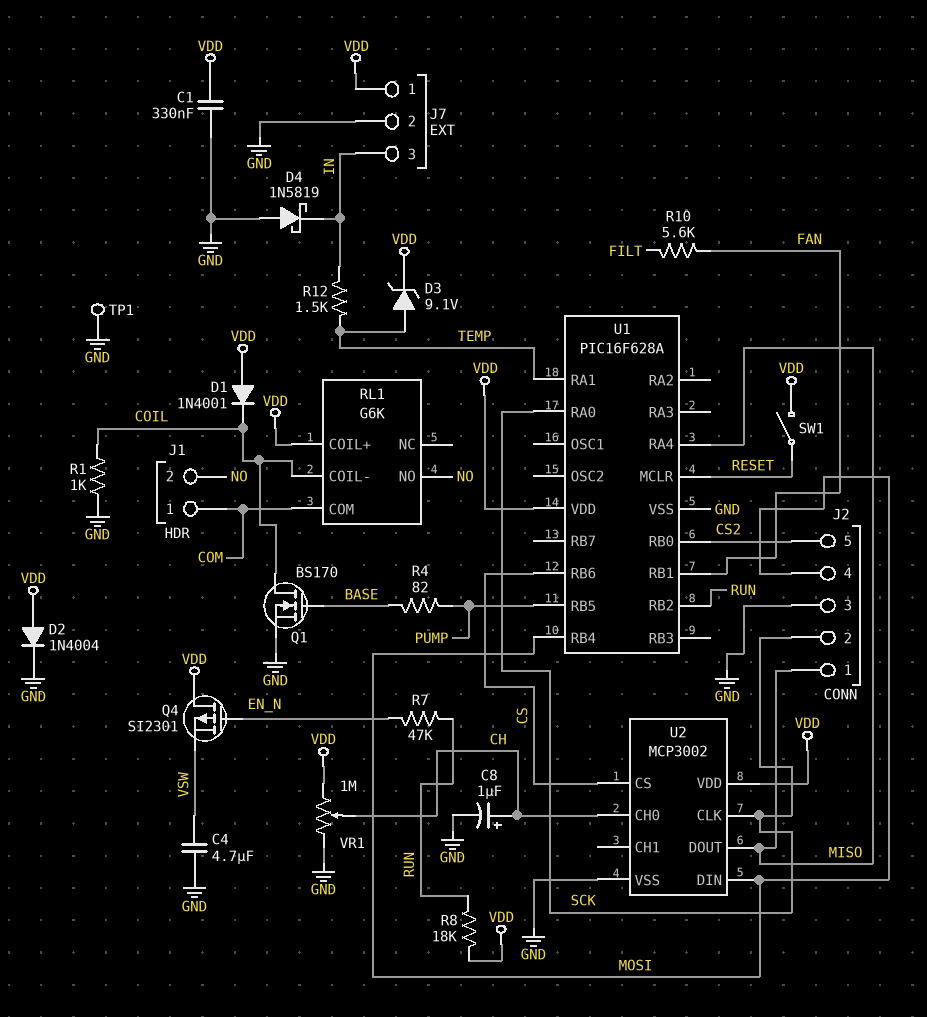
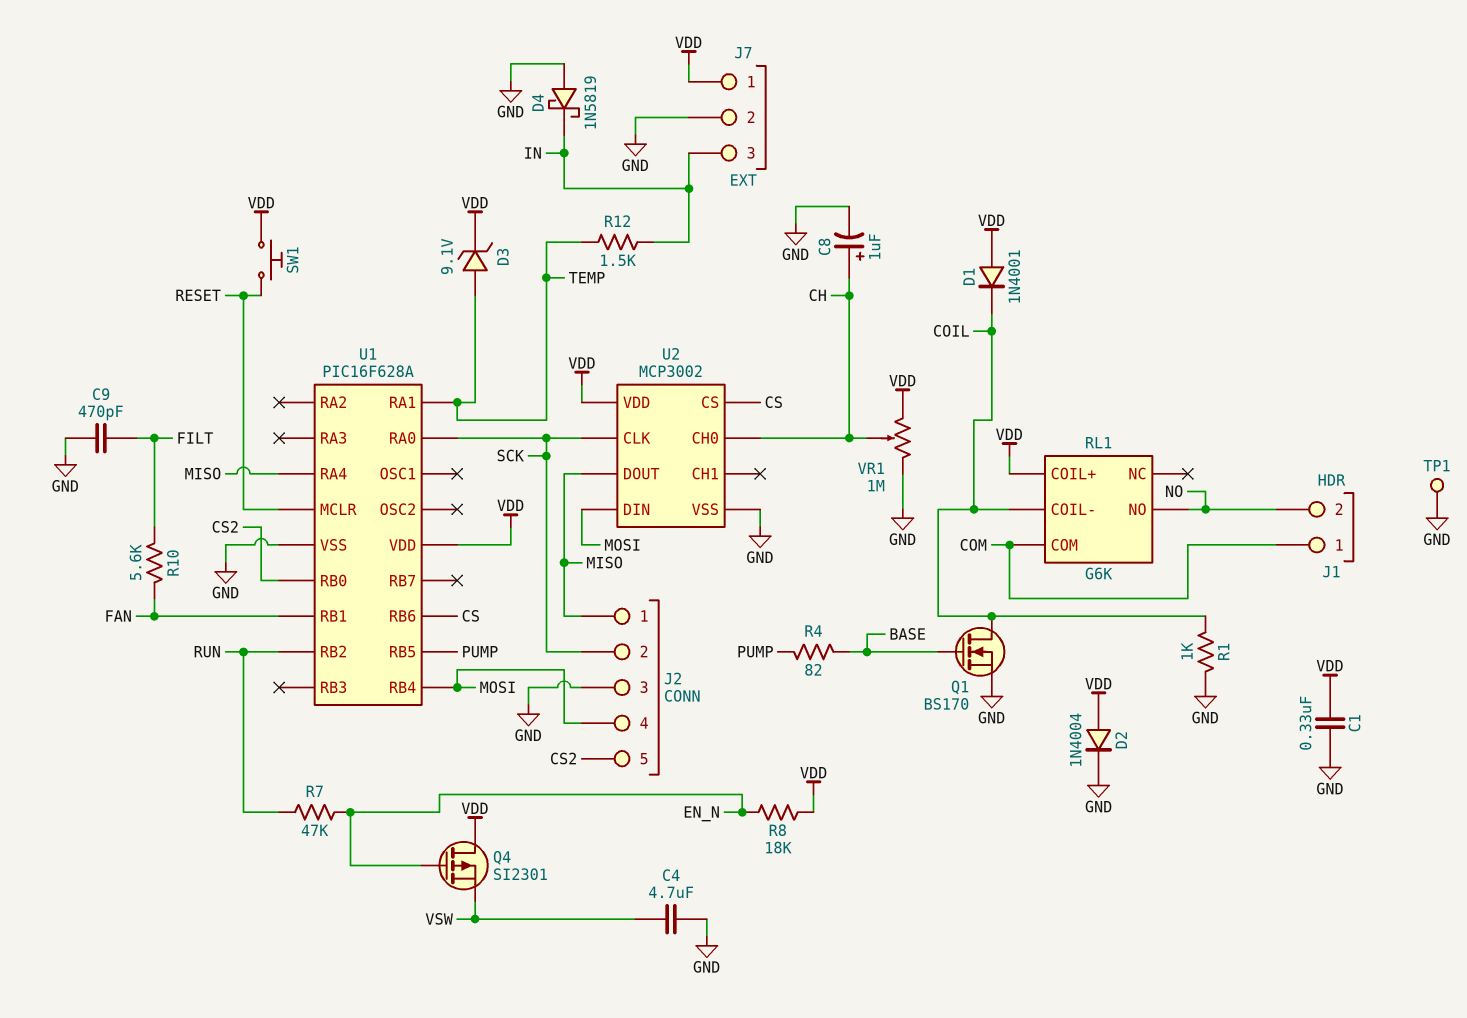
C9: none -> 470pF (FILT, GND)
R8: 18k (RUN, VDD) -> 18k (EN_N, VDD)
SW1: switch (RESET, VDD) -> button (RESET, VDD)

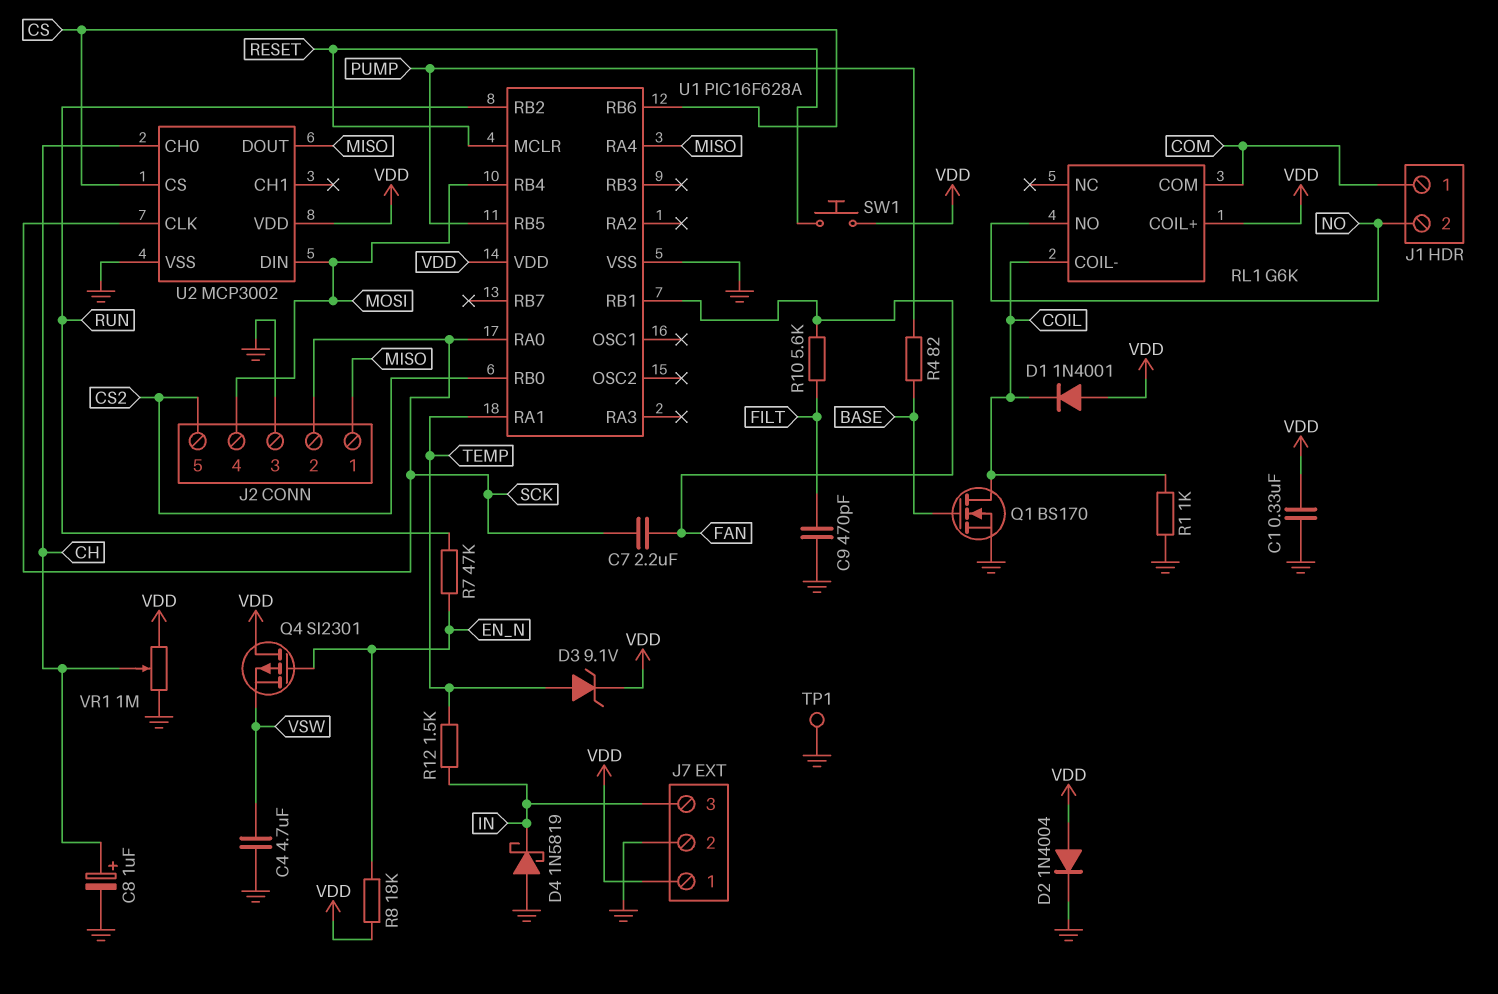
C7: none -> 2.2uF (FAN, SCK)

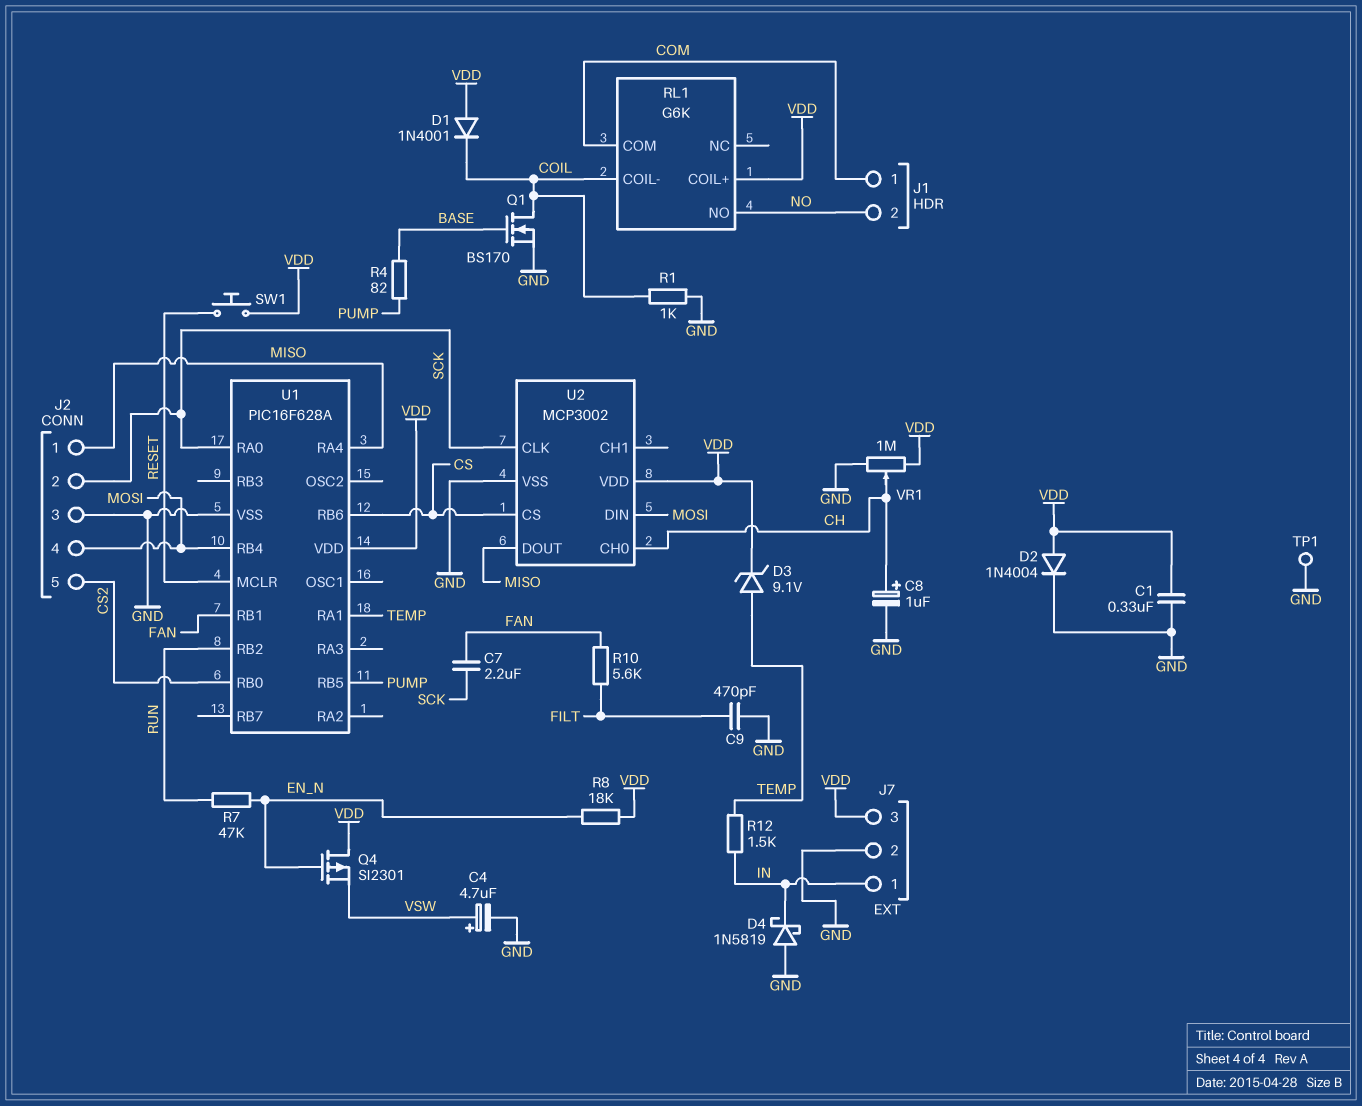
C4: 4.7uF (GND, VSW) -> 4.7uF (plus VSW, minus GND)
J7 pin 1: VDD -> IN
J7 pin 3: IN -> VDD

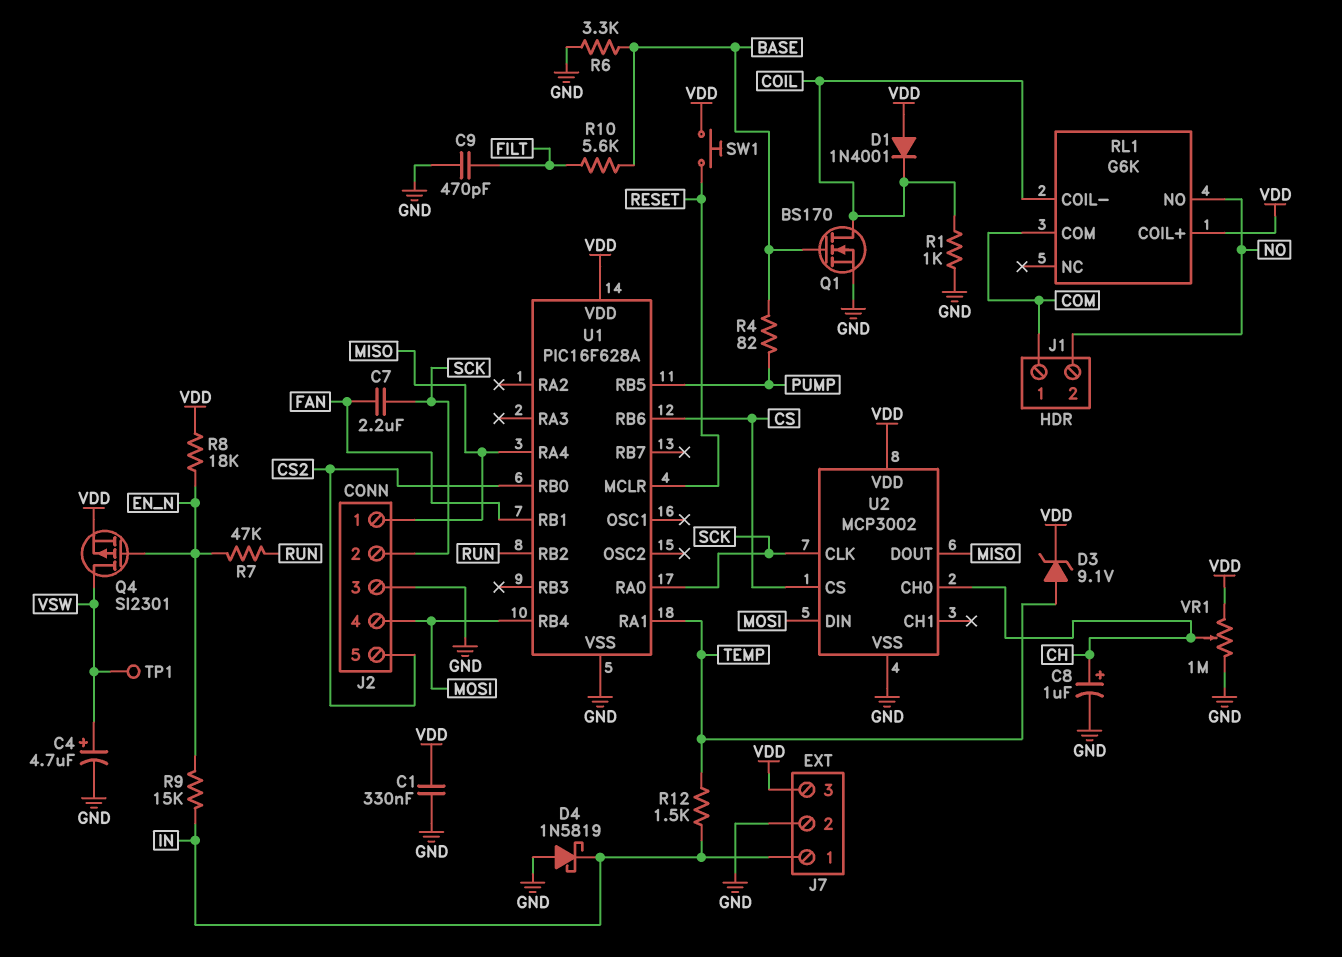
D2: diode 1N4004 (A VDD, K GND) -> none
Q4: PMOS SI2301 (G EN_N, D VDD, S VSW) -> PMOS SI2301 (G EN_N, D VSW, S VDD)
R6: none -> 3.3k (BASE, GND)
R9: none -> 15k (EN_N, IN)
R10: 5.6k (FAN, FILT) -> 5.6k (BASE, FILT)
TP1: test point (GND) -> test point (VSW)

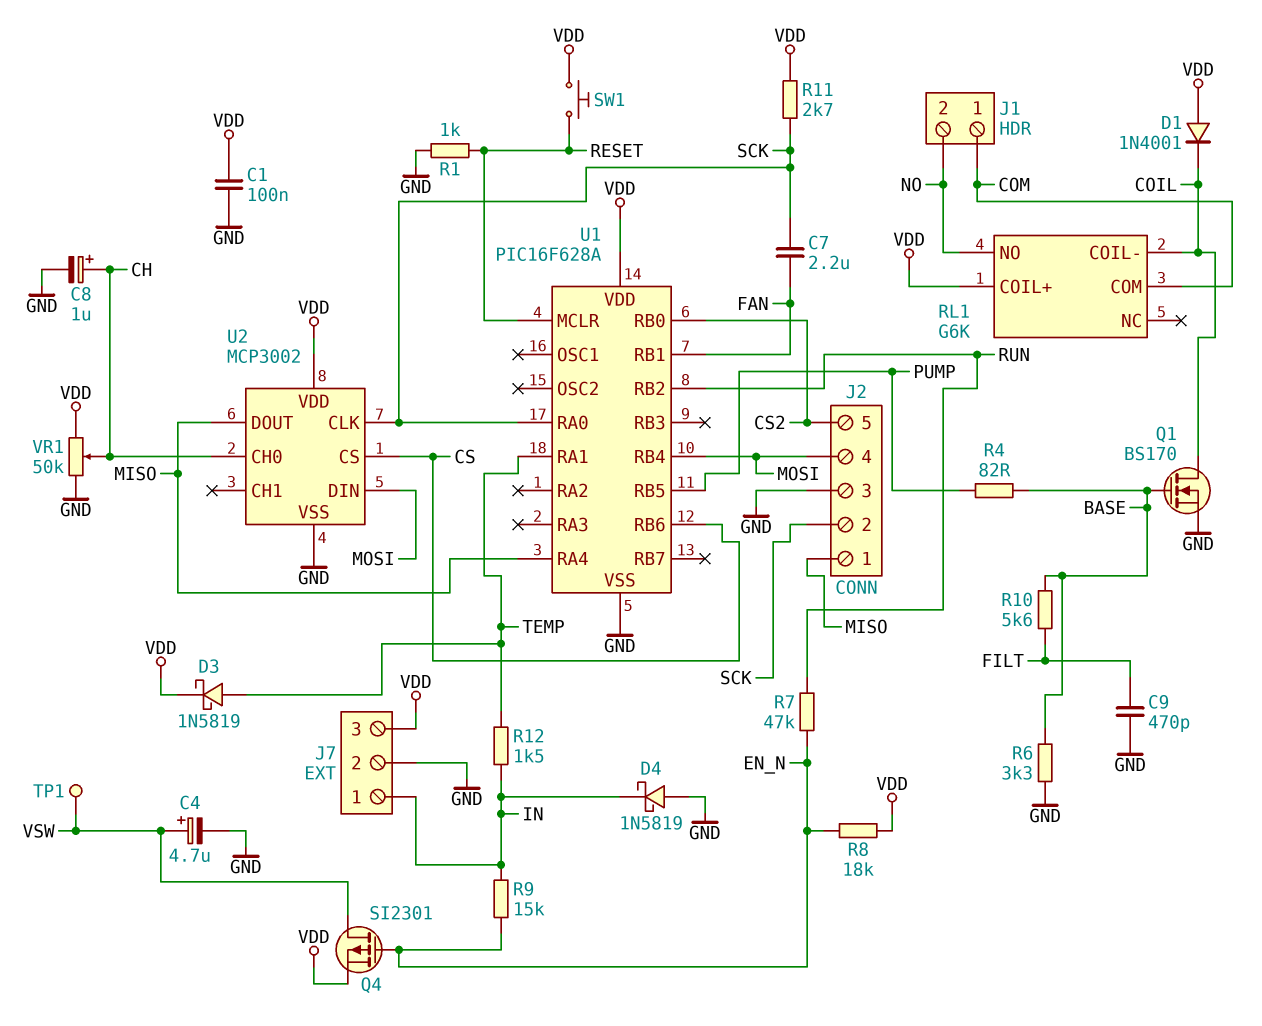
C1: 330nF (GND, VDD) -> 100nF (GND, VDD)
D3: zener 9.1V (A TEMP, K VDD) -> schottky 1N5819 (A TEMP, K VDD)
R1: 1k (COIL, GND) -> 1k (GND, RESET)
R11: none -> 2.7k (SCK, VDD)
VR1: 1M (GND, VDD, wiper CH) -> 50k (GND, VDD, wiper CH)

